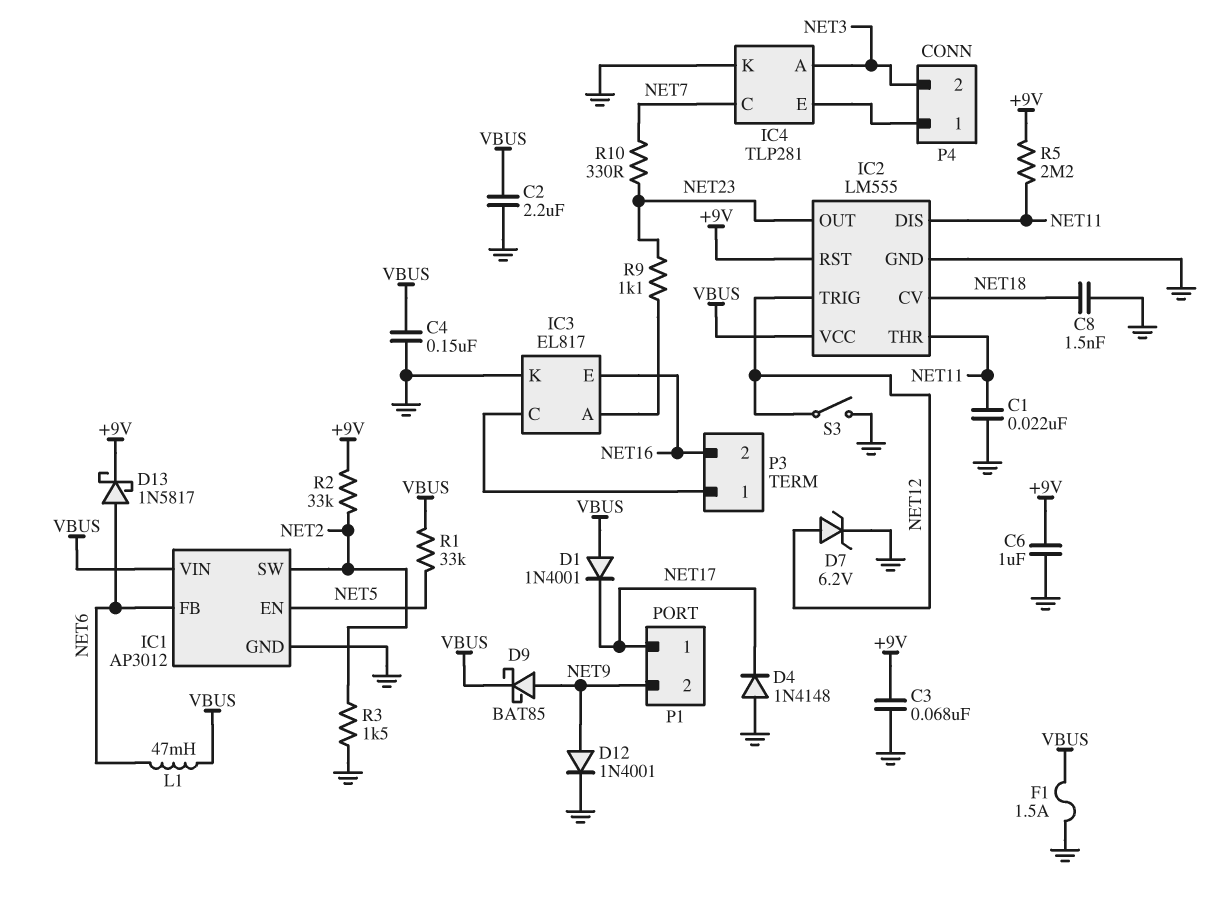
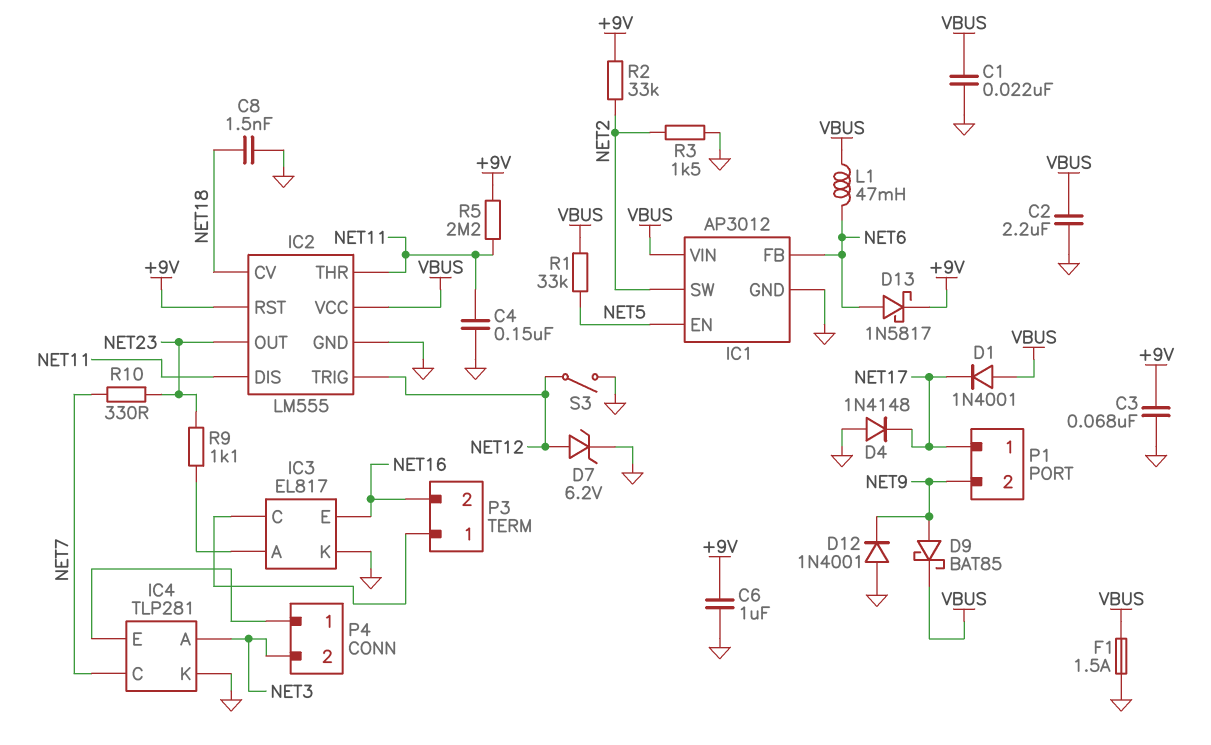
C1: 22nF (GND, NET11) -> 22nF (GND, VBUS)
C4: 150nF (GND, VBUS) -> 150nF (GND, NET11)
D12: diode 1N4001 (A NET9, K GND) -> diode 1N4001 (A GND, K NET9)

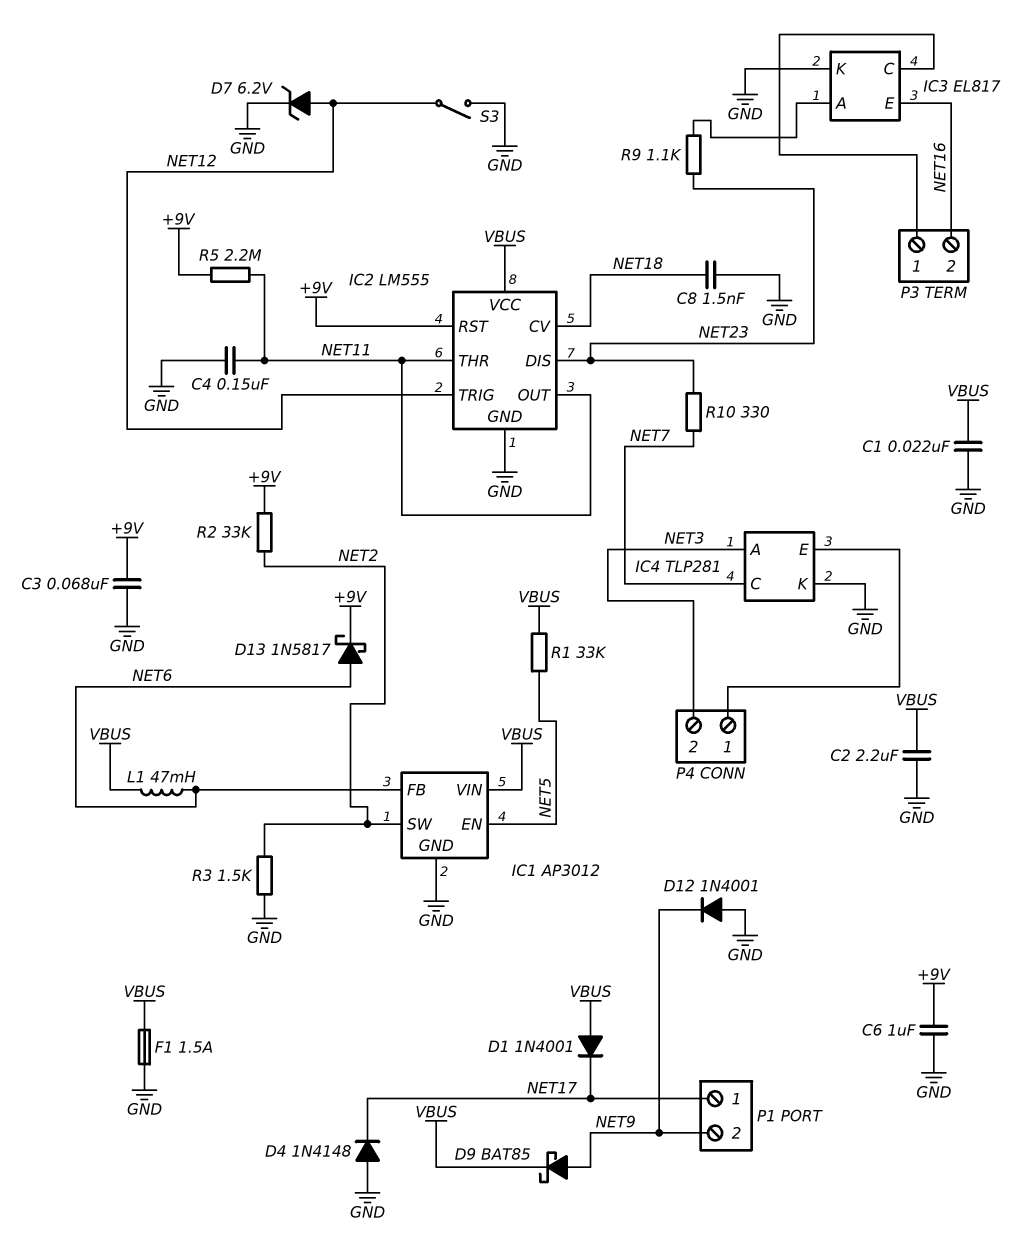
IC2 pin DIS: NET11 -> NET23
IC2 pin OUT: NET23 -> NET11

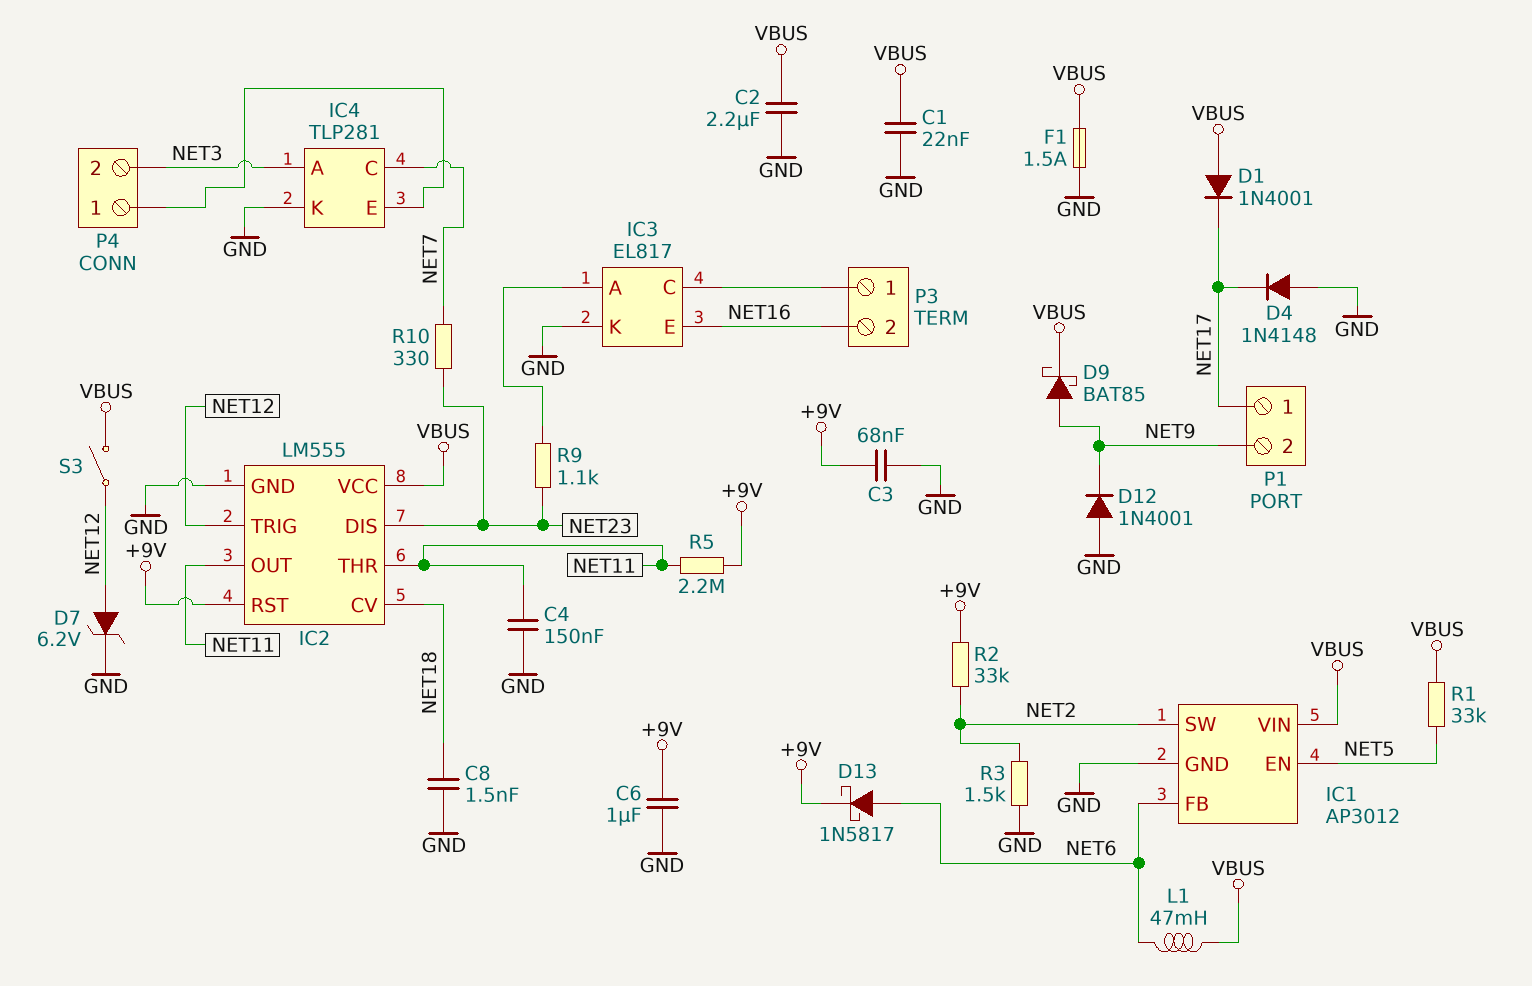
S3: switch (GND, NET12) -> switch (NET12, VBUS)

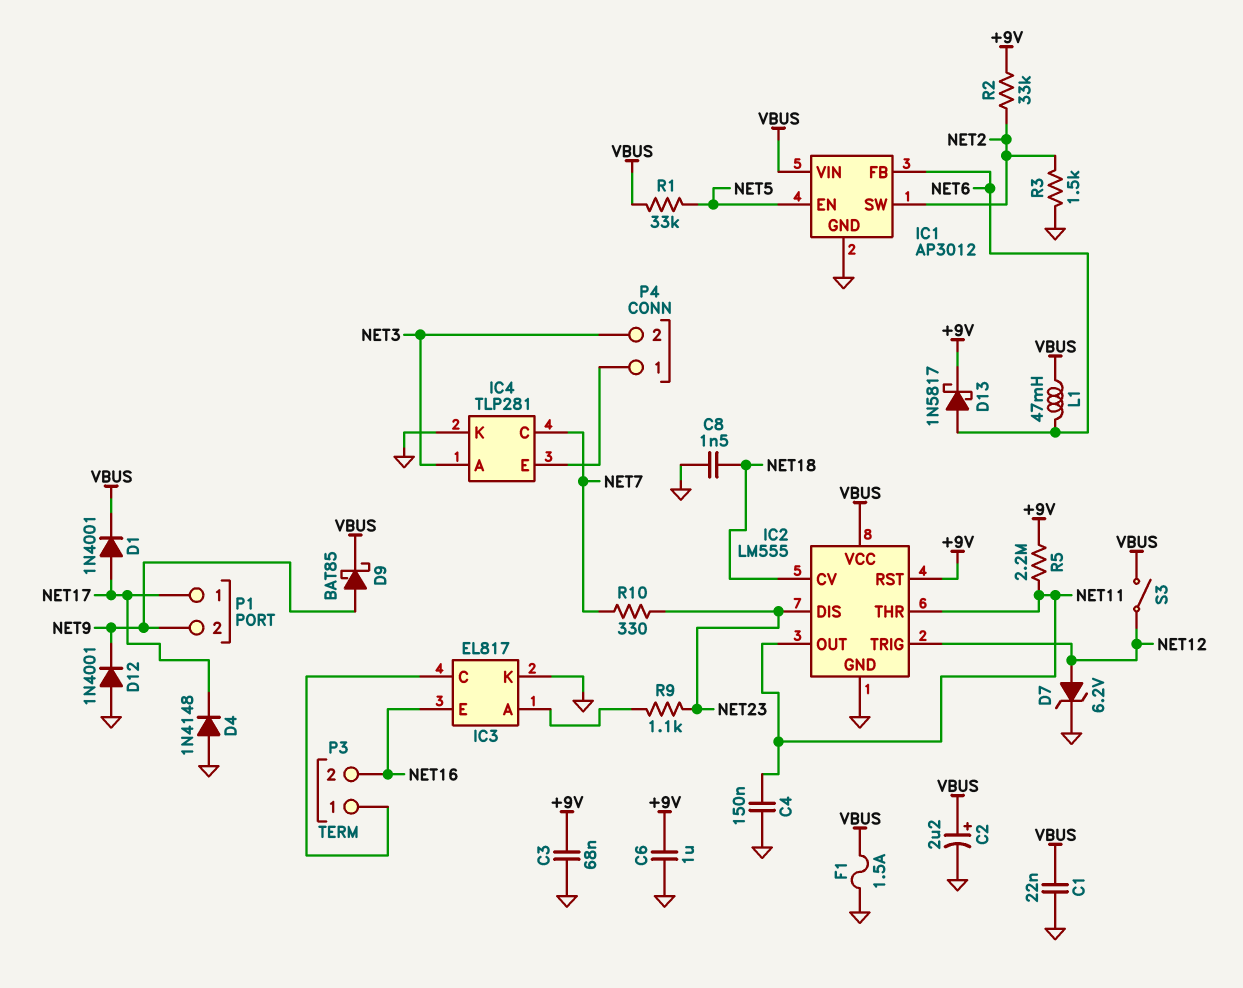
C2: 2.2uF (GND, VBUS) -> 2.2uF (plus VBUS, minus GND)
D1: diode 1N4001 (A VBUS, K NET17) -> diode 1N4001 (A NET17, K VBUS)

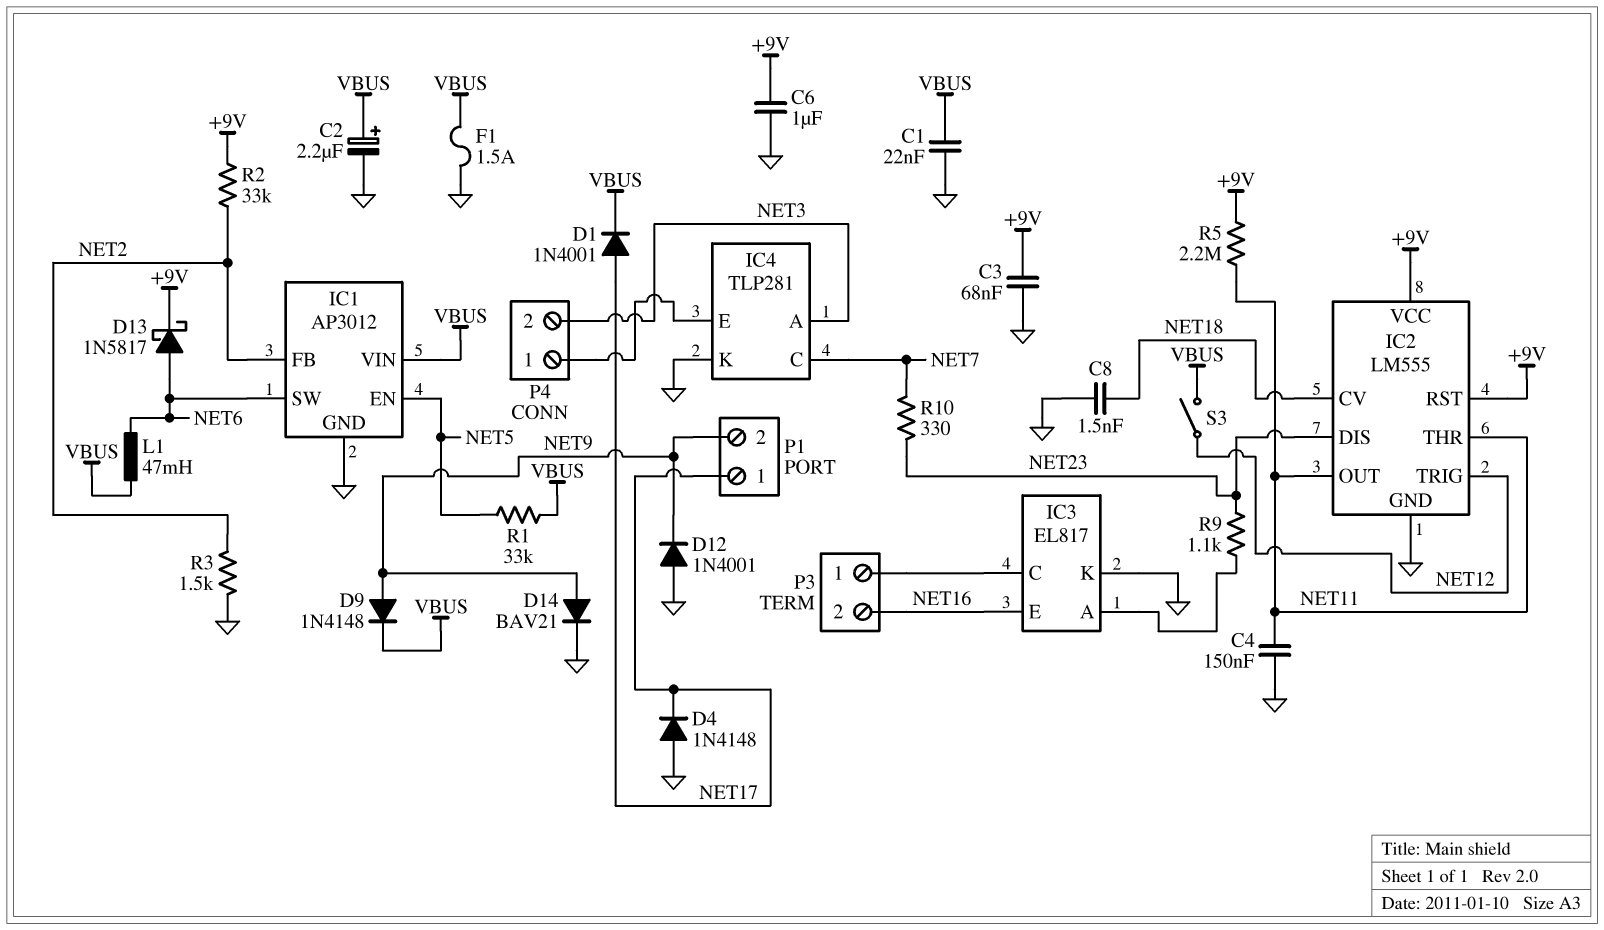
D7: zener 6.2V (A NET12, K GND) -> none
D9: schottky BAT85 (A NET9, K VBUS) -> diode 1N4148 (A NET9, K VBUS)
D14: none -> diode BAV21 (A NET9, K GND)
IC1 pin FB: NET6 -> NET2
IC1 pin SW: NET2 -> NET6
IC2 pin VCC: VBUS -> +9V

